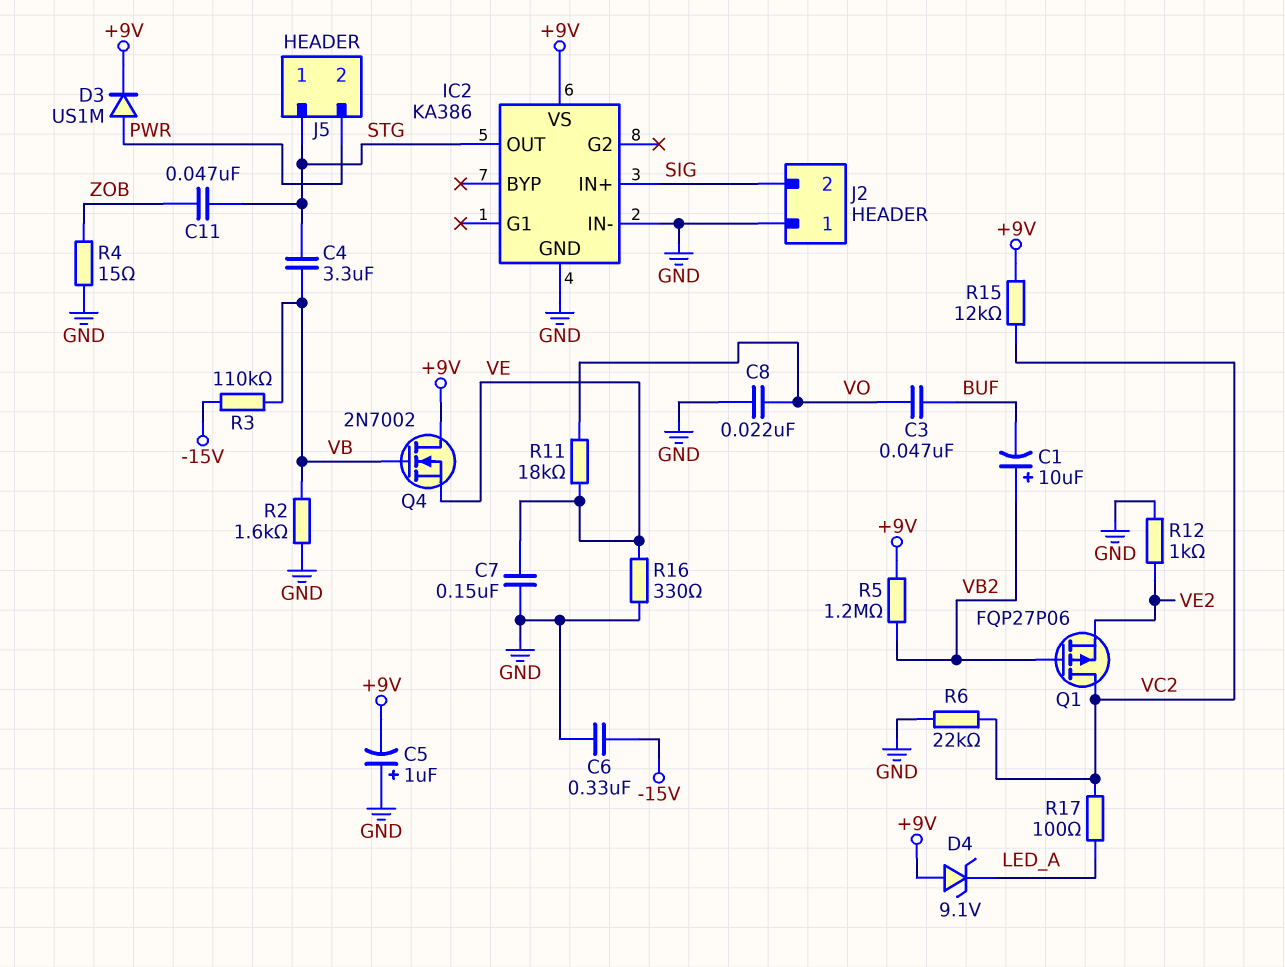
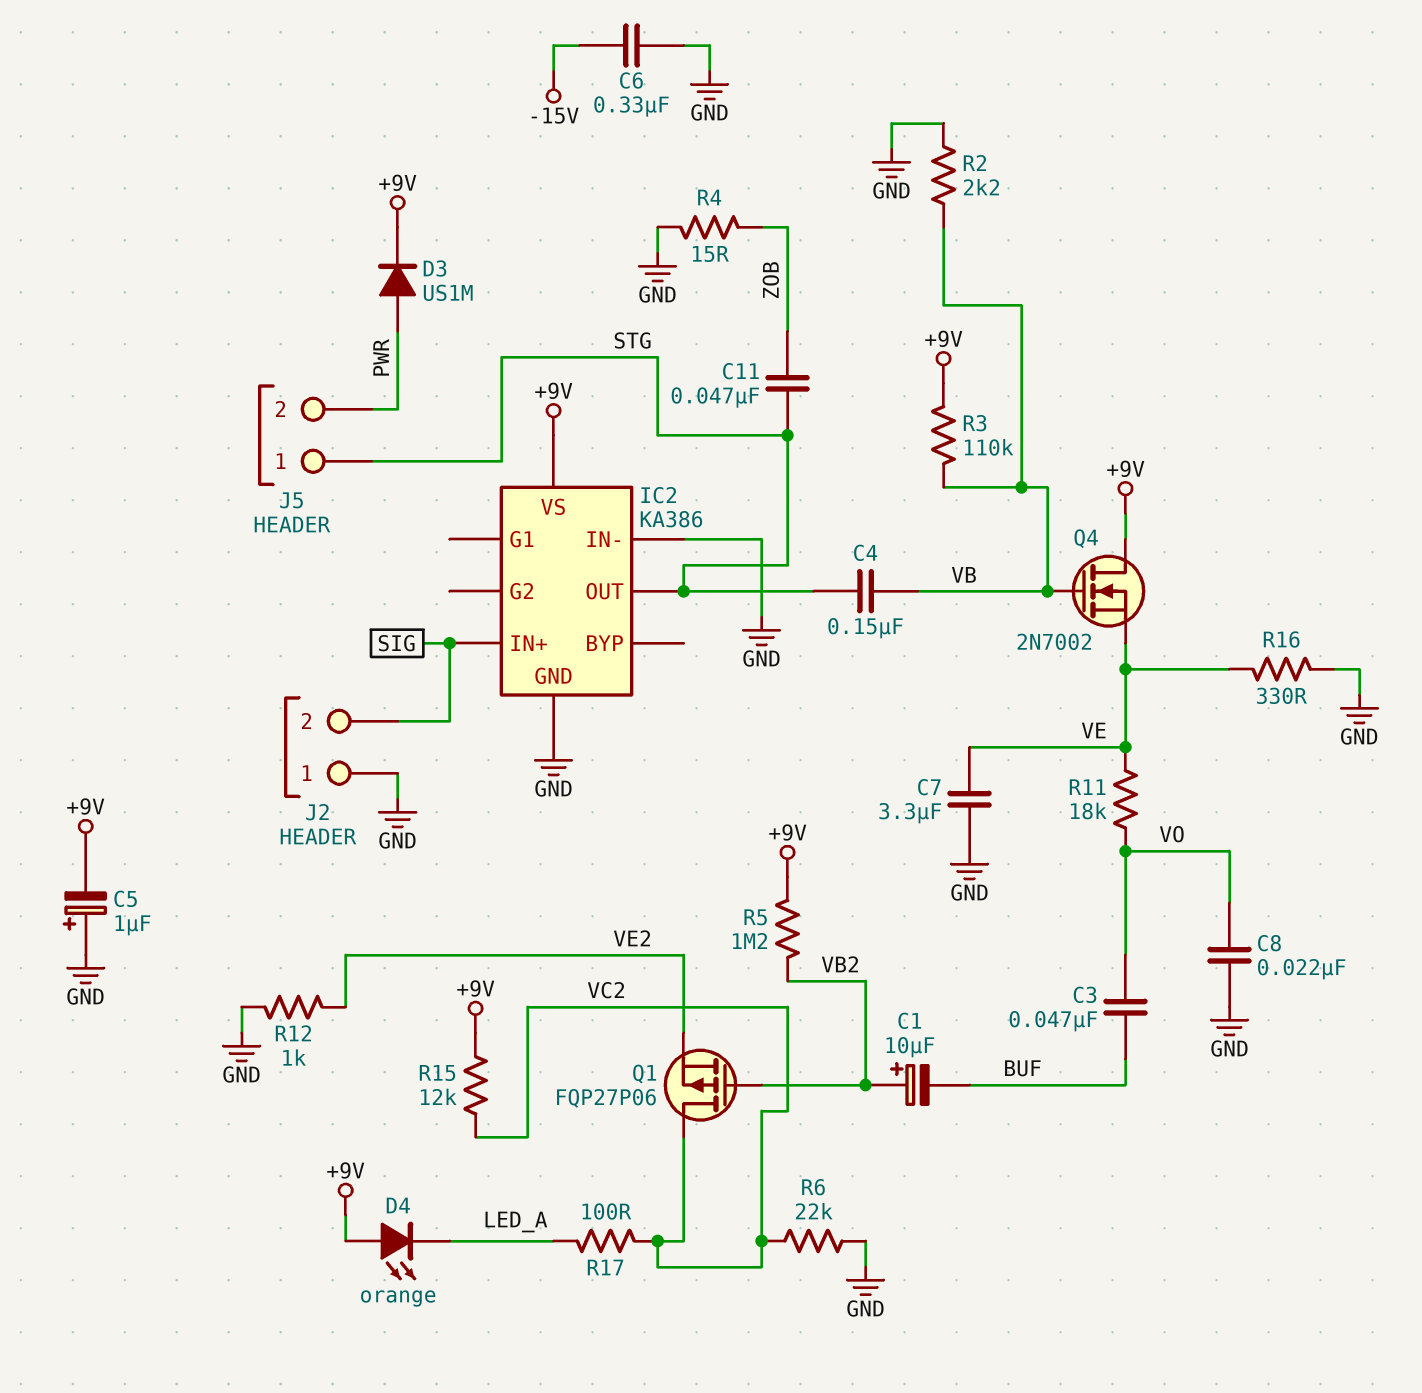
C4: 3.3uF (STG, VB) -> 150nF (STG, VB)
C7: 150nF (GND, VE) -> 3.3uF (GND, VE)
D4: zener 9.1V (A +9V, K LED_A) -> LED orange (A +9V, K LED_A)
R2: 1.6k (GND, VB) -> 2.2k (GND, VB)
R3: 110k (-15V, VB) -> 110k (+9V, VB)

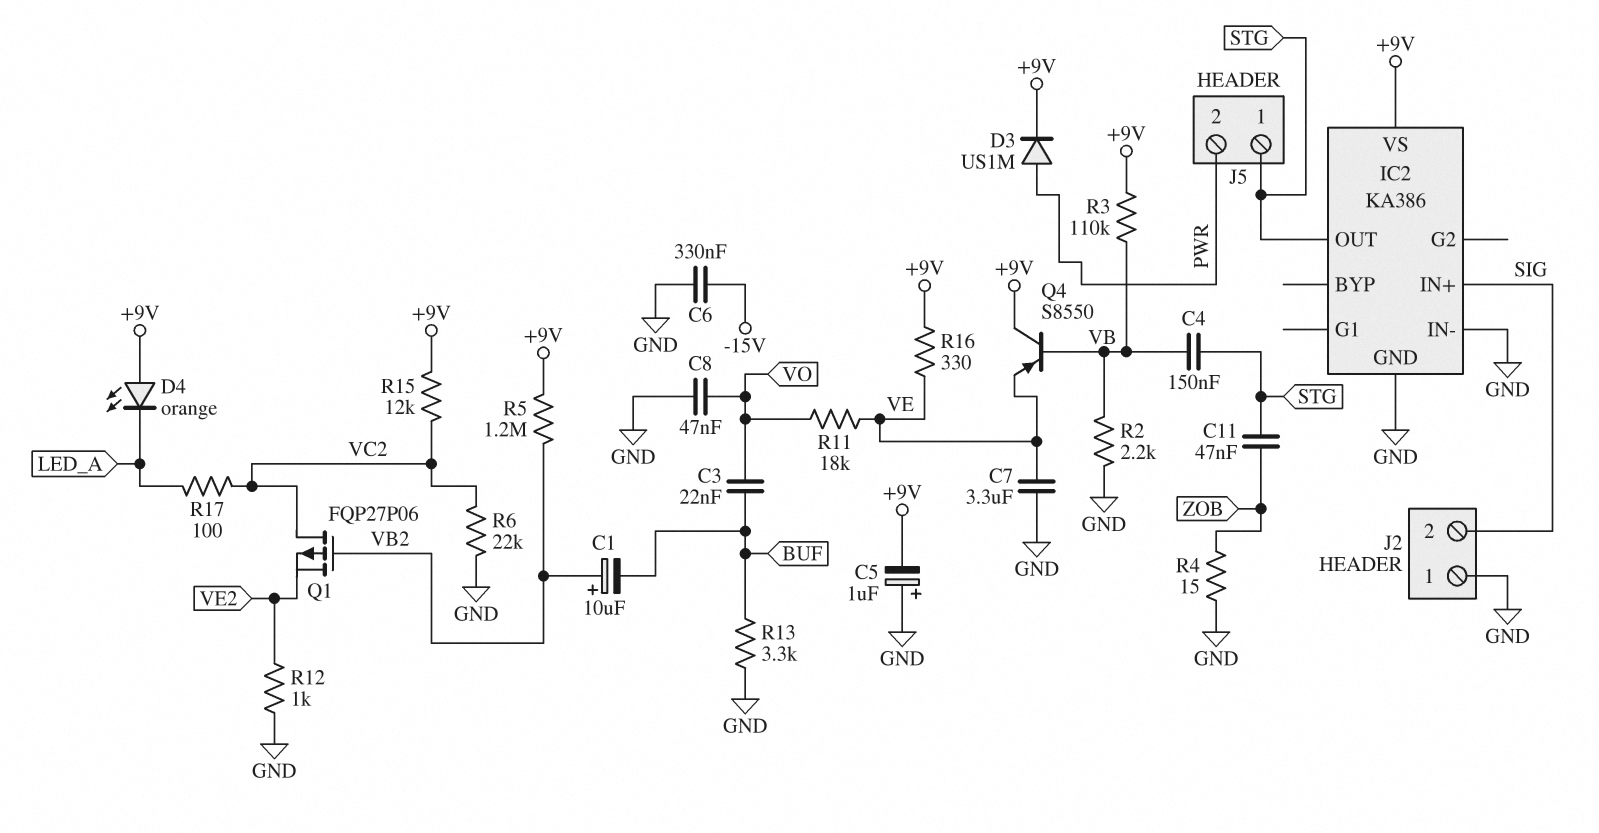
C3: 47nF (BUF, VO) -> 22nF (BUF, VO)
C8: 22nF (GND, VO) -> 47nF (GND, VO)
Q4: NMOS 2N7002 (G VB, D +9V, S VE) -> PNP S8550 (B VB, C +9V, E VE)
R13: none -> 3.3k (BUF, GND)
R16: 330 (GND, VE) -> 330 (+9V, VE)

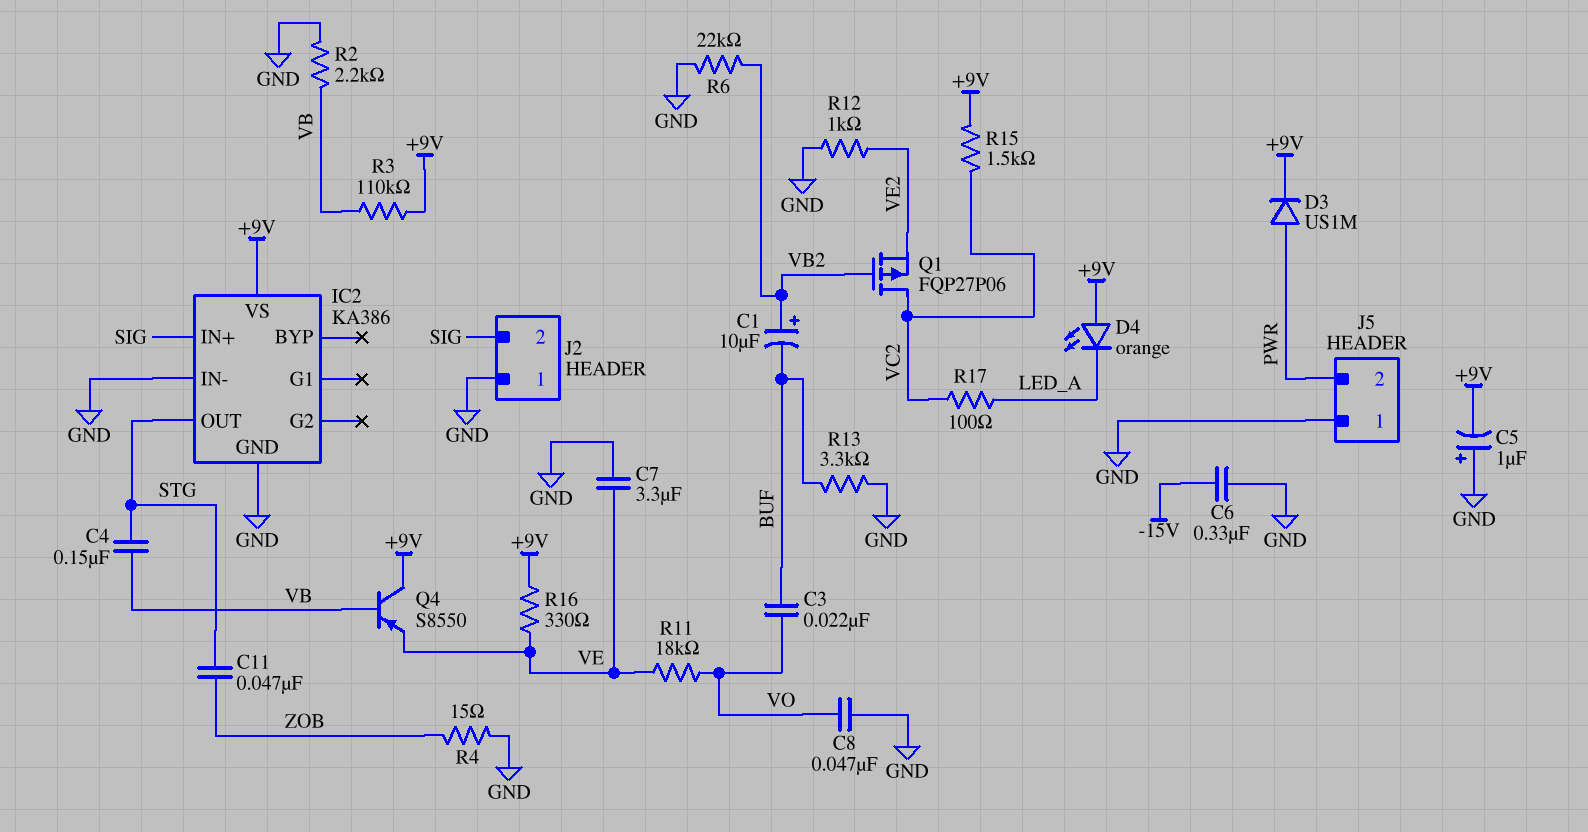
J5 pin 1: STG -> GND
R5: 1.2M (+9V, VB2) -> none
R6: 22k (GND, VC2) -> 22k (GND, VB2)
R15: 12k (+9V, VC2) -> 1.5k (+9V, VC2)

